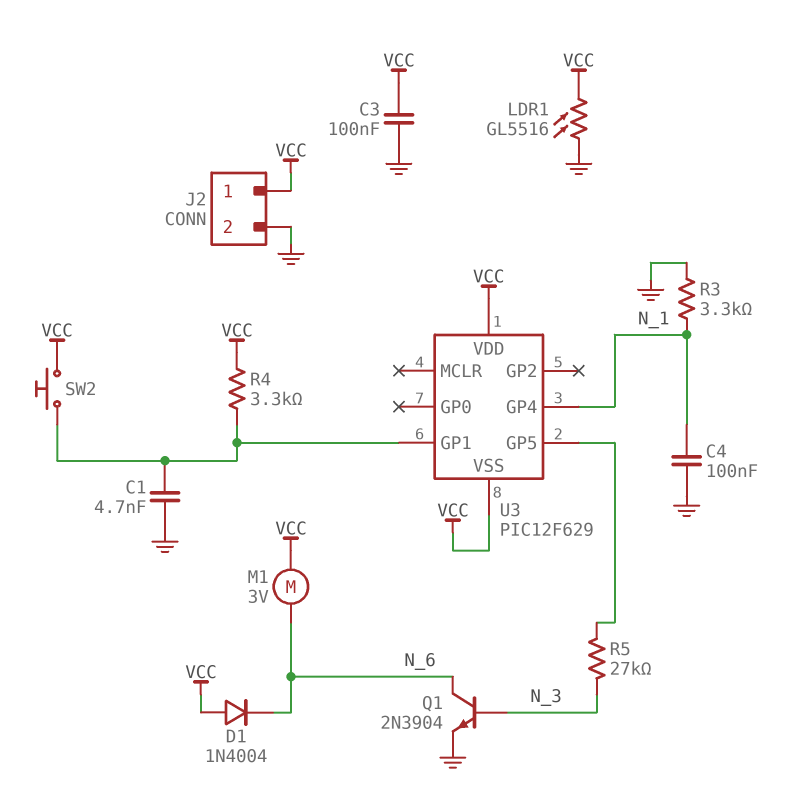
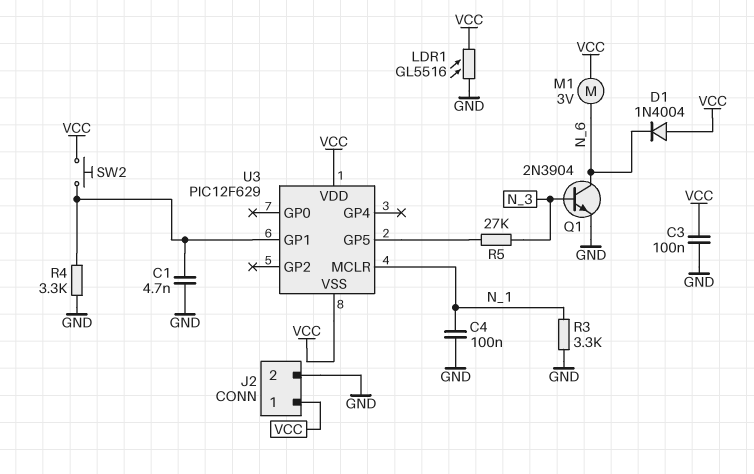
R4: 3.3k (U3/GP1, VCC) -> 3.3k (GND, U3/GP1)
U3 pin GP4: N_1 -> none
U3 pin MCLR: none -> N_1

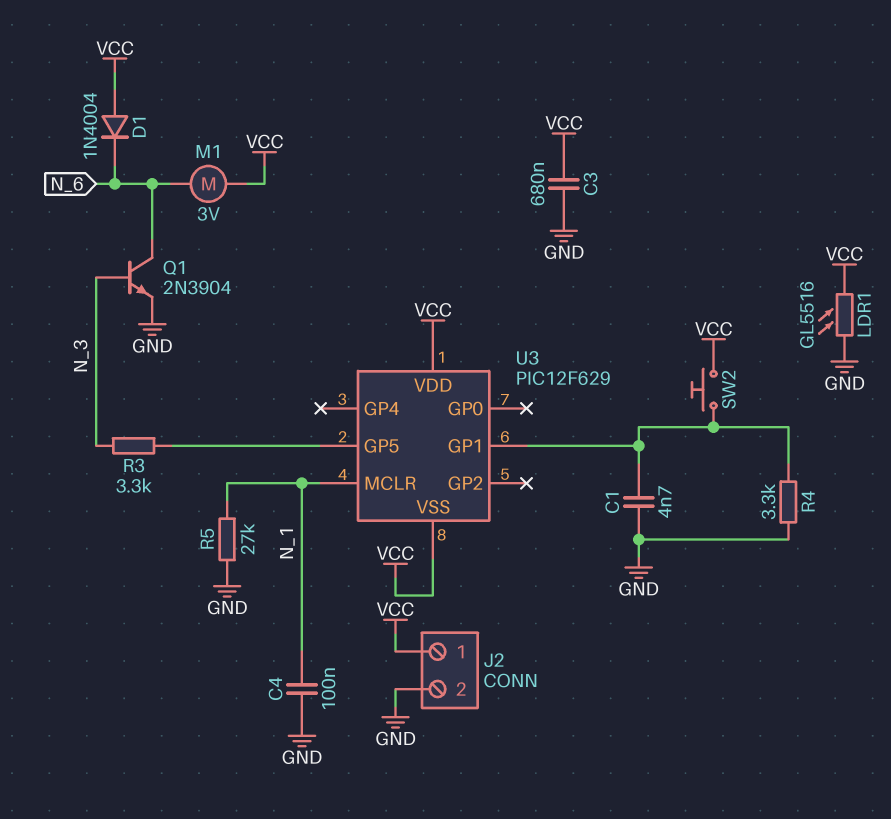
C3: 100nF (GND, VCC) -> 680nF (GND, VCC)
R3: 3.3k (GND, N_1) -> 3.3k (N_3, U3/GP5)
R5: 27k (N_3, U3/GP5) -> 27k (GND, N_1)

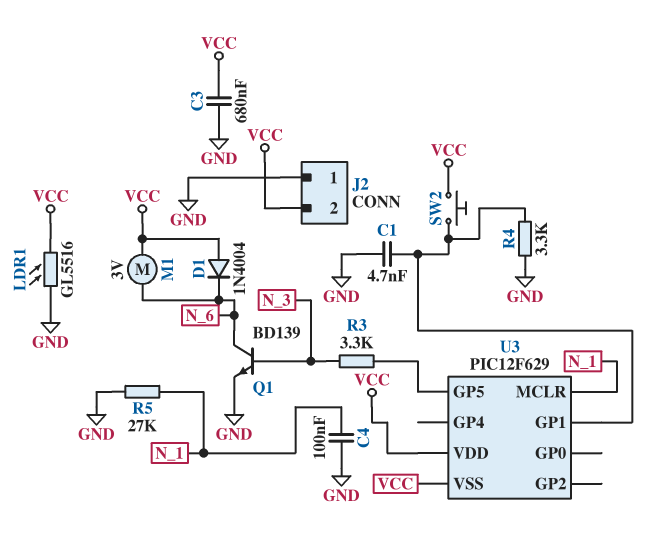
J2 pin 1: VCC -> GND
J2 pin 2: GND -> VCC
Q1: NPN 2N3904 (B N_3, C N_6, E GND) -> NPN BD139 (B N_3, C N_6, E GND)

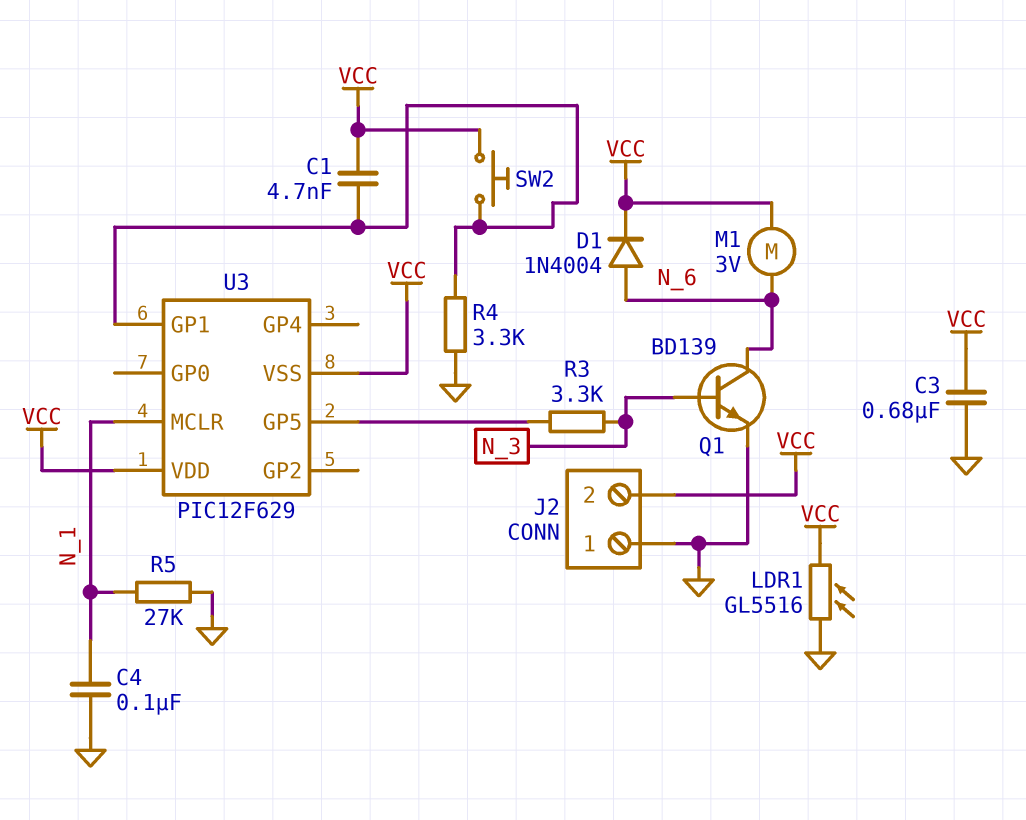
C1: 4.7nF (GND, U3/GP1) -> 4.7nF (U3/GP1, VCC)
D1: diode 1N4004 (A VCC, K N_6) -> diode 1N4004 (A N_6, K VCC)

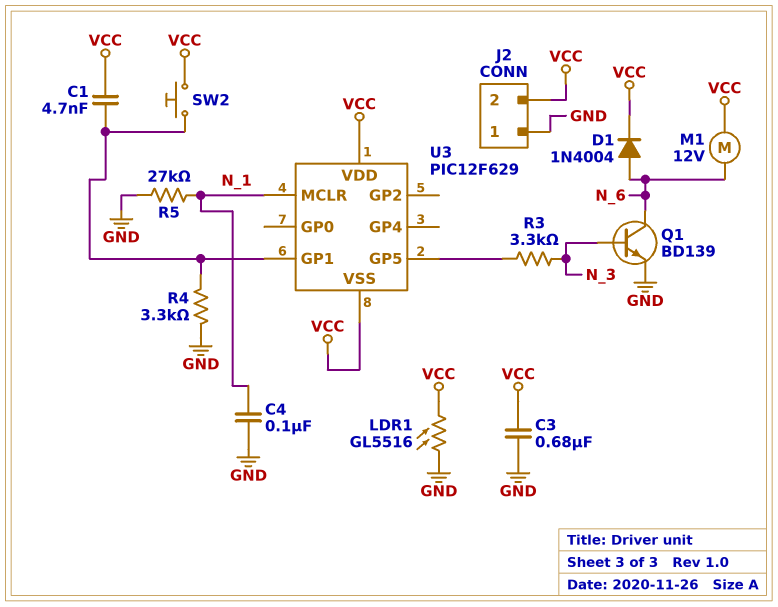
M1: motor 3V (N_6, VCC) -> motor 12V (N_6, VCC)

